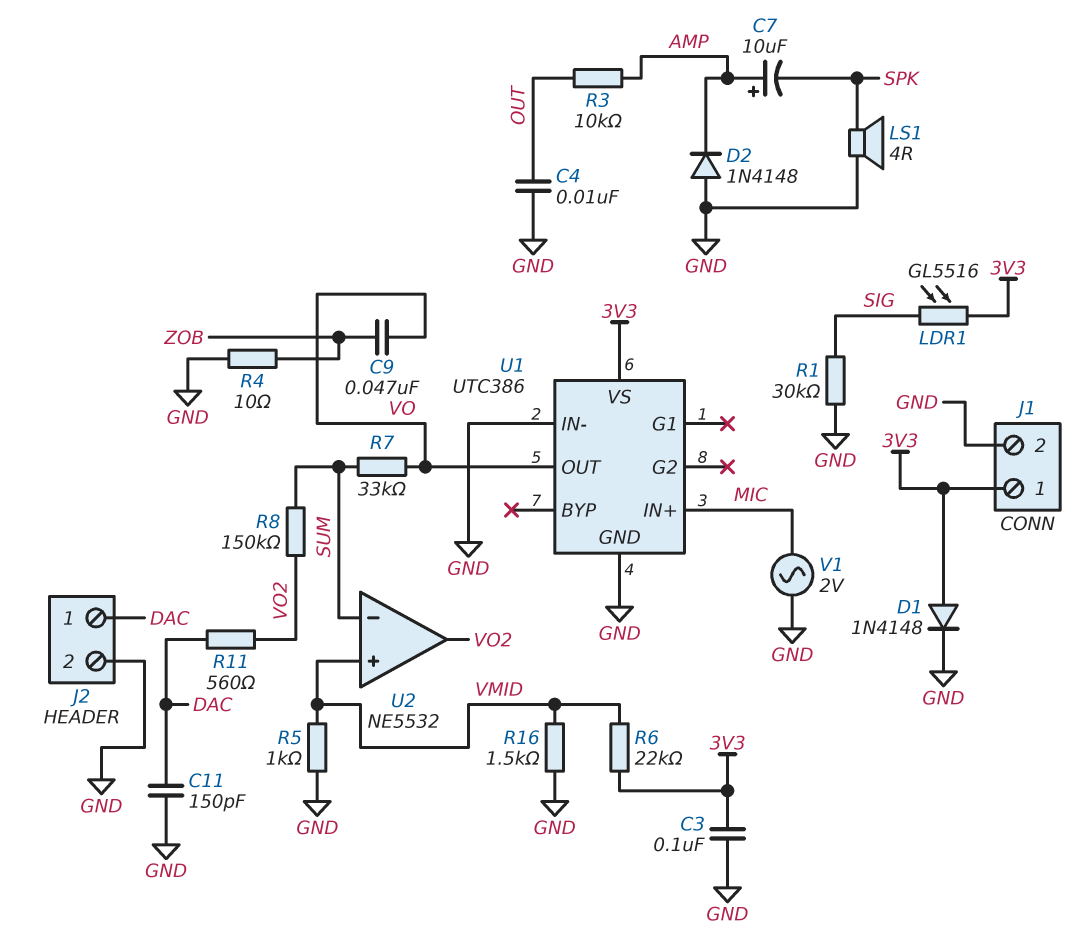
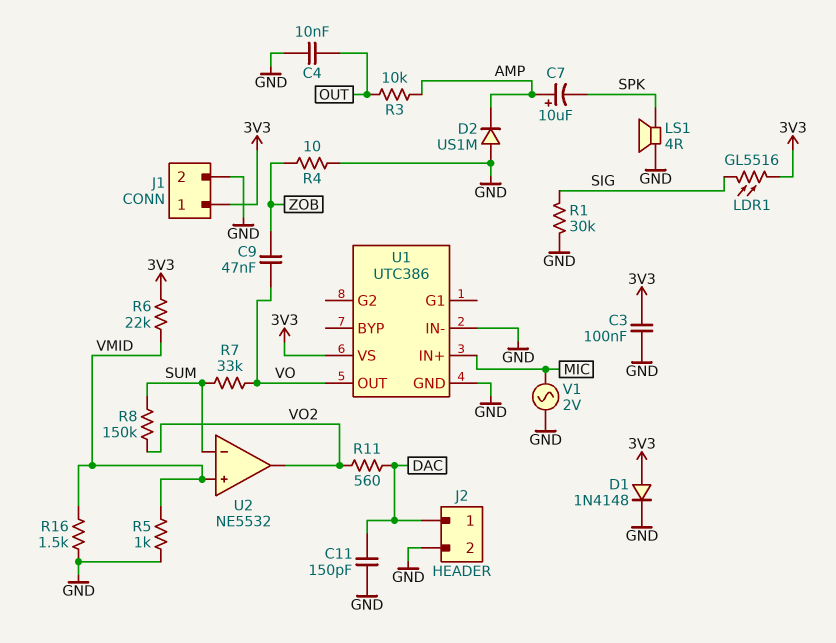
D2: diode 1N4148 (A GND, K AMP) -> diode US1M (A GND, K AMP)

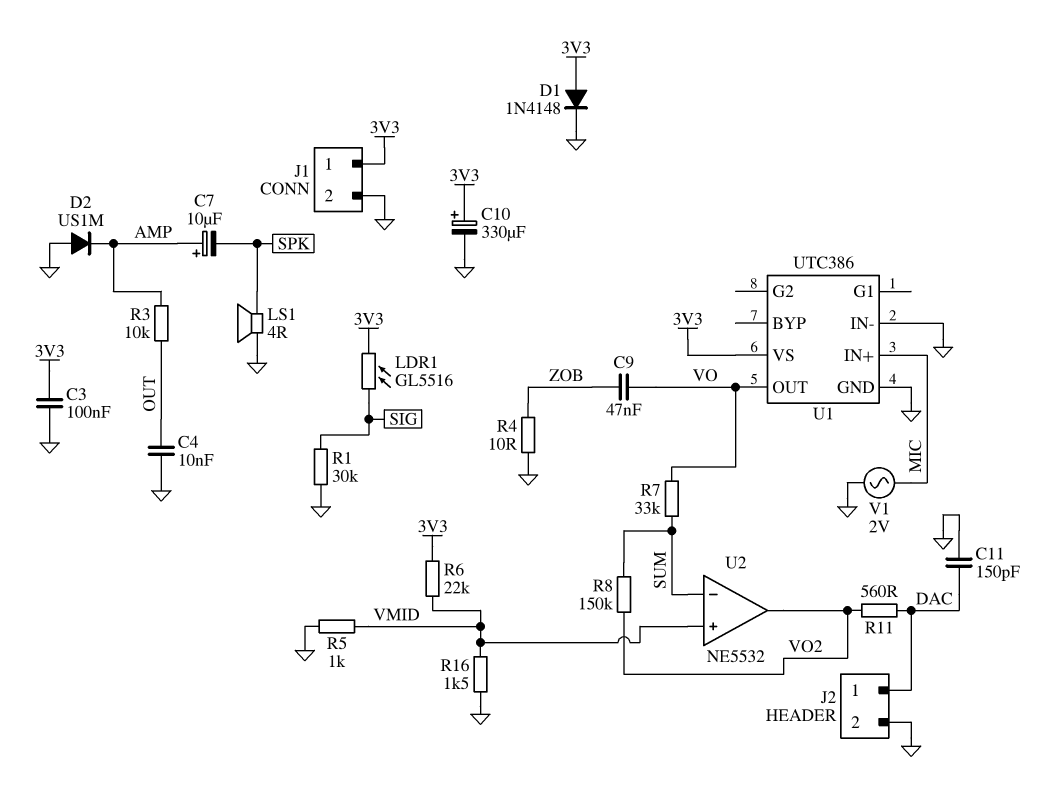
C10: none -> 330uF (plus 3V3, minus GND)

